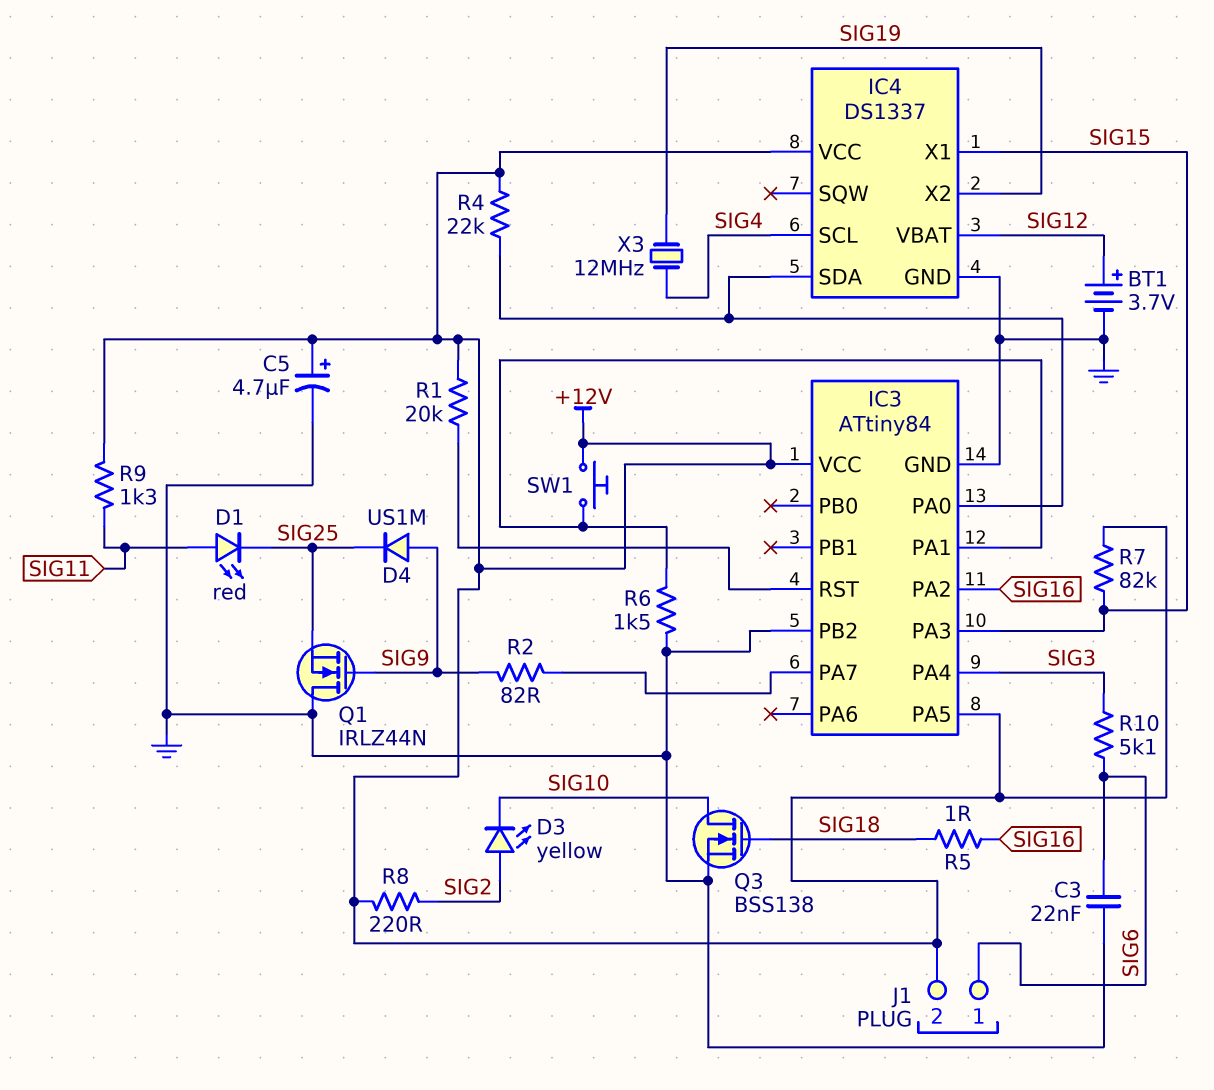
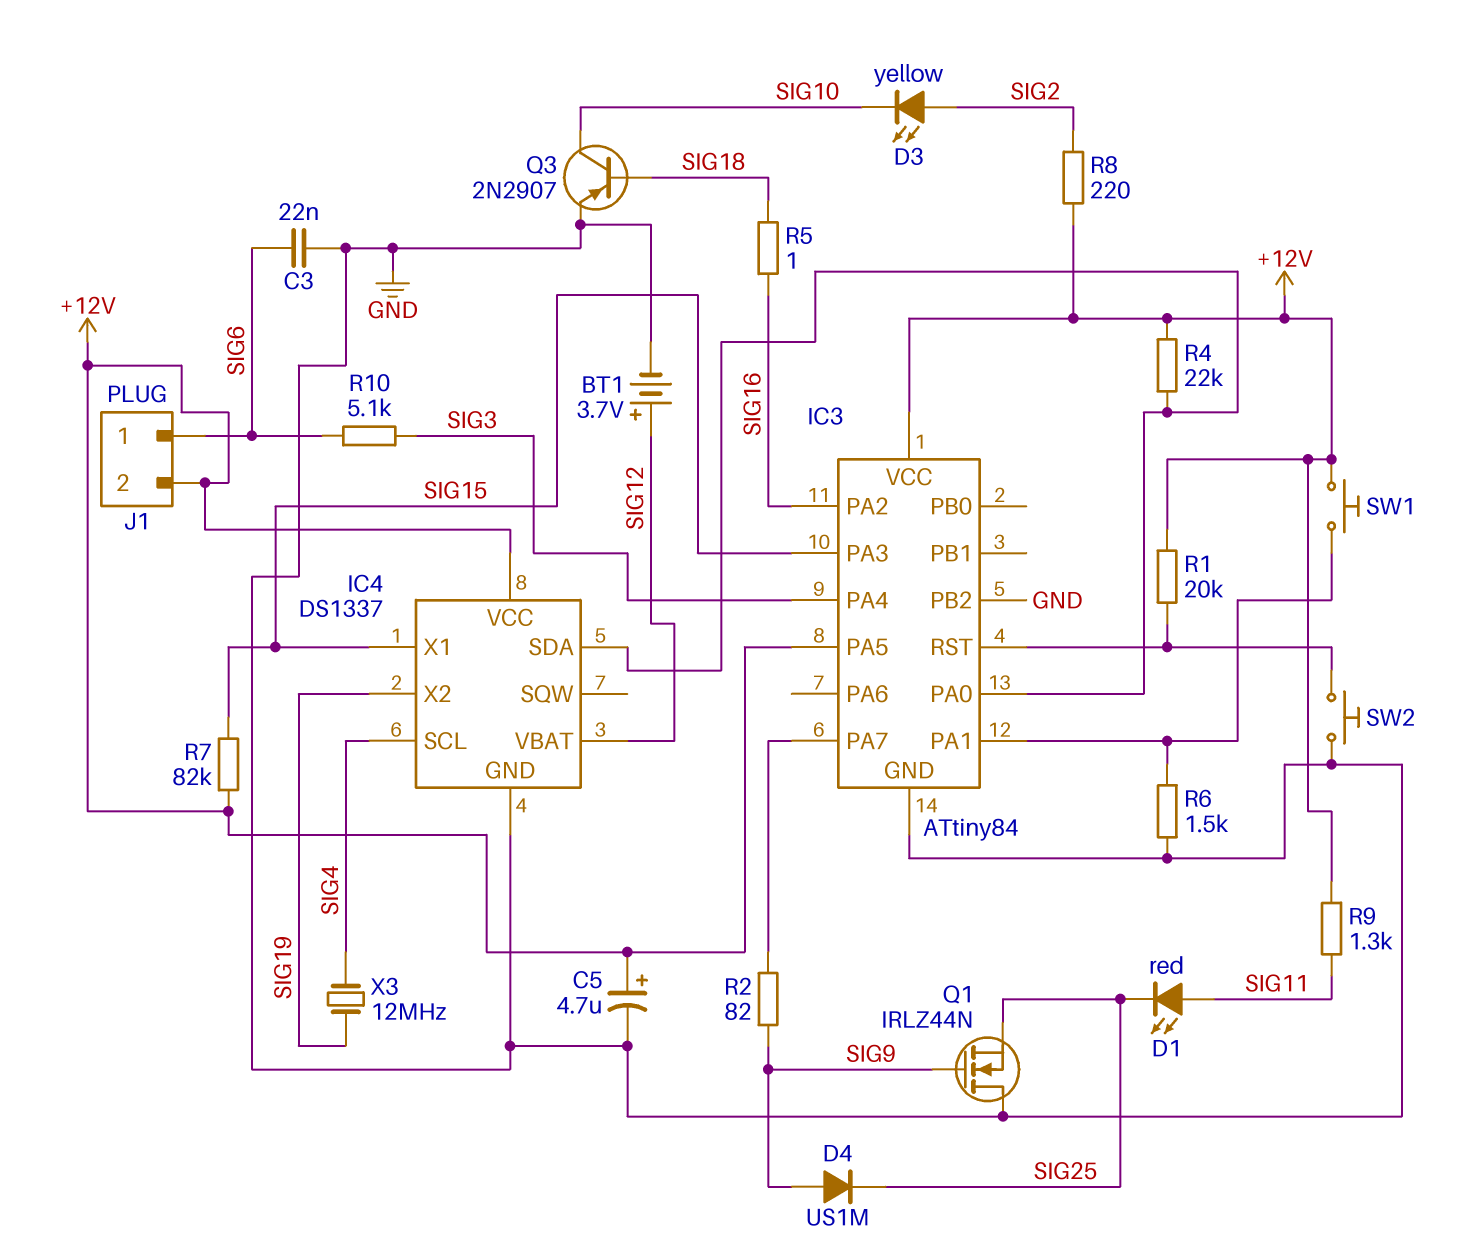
Q3: NMOS BSS138 (G SIG18, D SIG10, S GND) -> PNP 2N2907 (B SIG18, C SIG10, E GND)
SW2: none -> button (GND, IC3/RST)

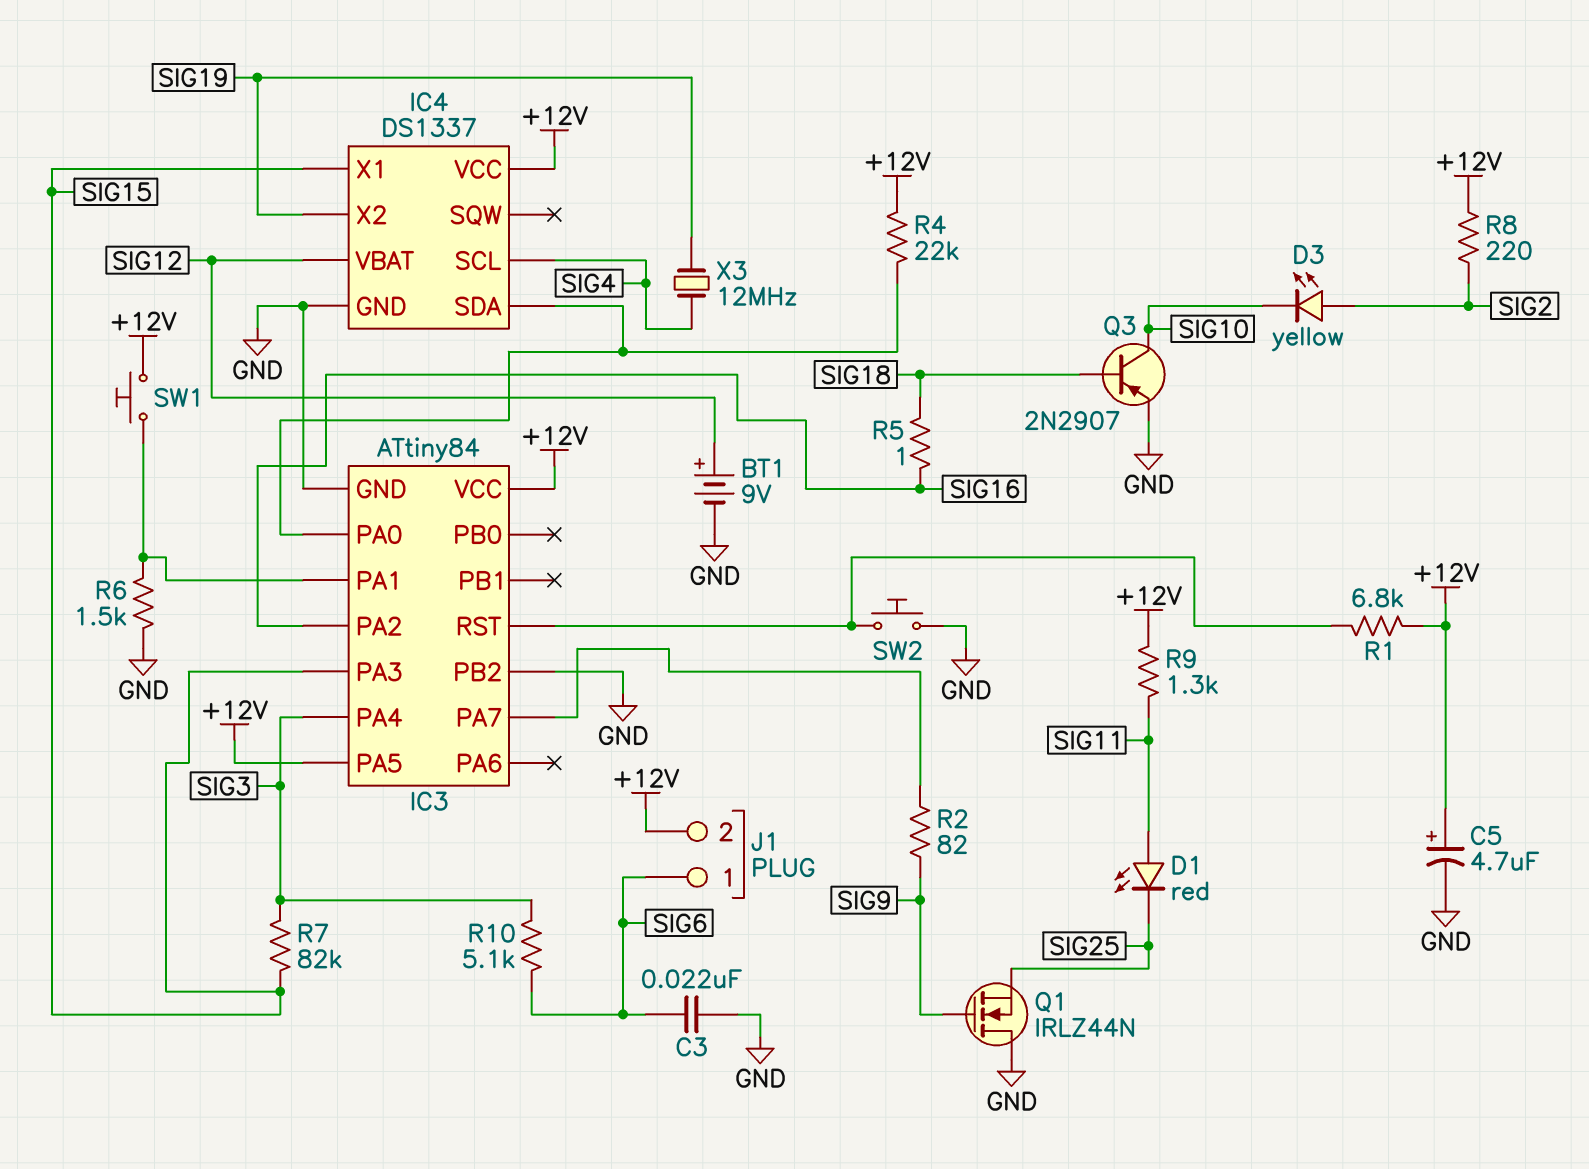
BT1: 3.7V (plus SIG12, minus GND) -> 9V (plus SIG12, minus GND)
D4: diode US1M (A SIG9, K SIG25) -> none
R1: 20k (+12V, IC3/RST) -> 6.8k (+12V, IC3/RST)
R7: 82k (+12V, SIG15) -> 82k (SIG3, SIG15)

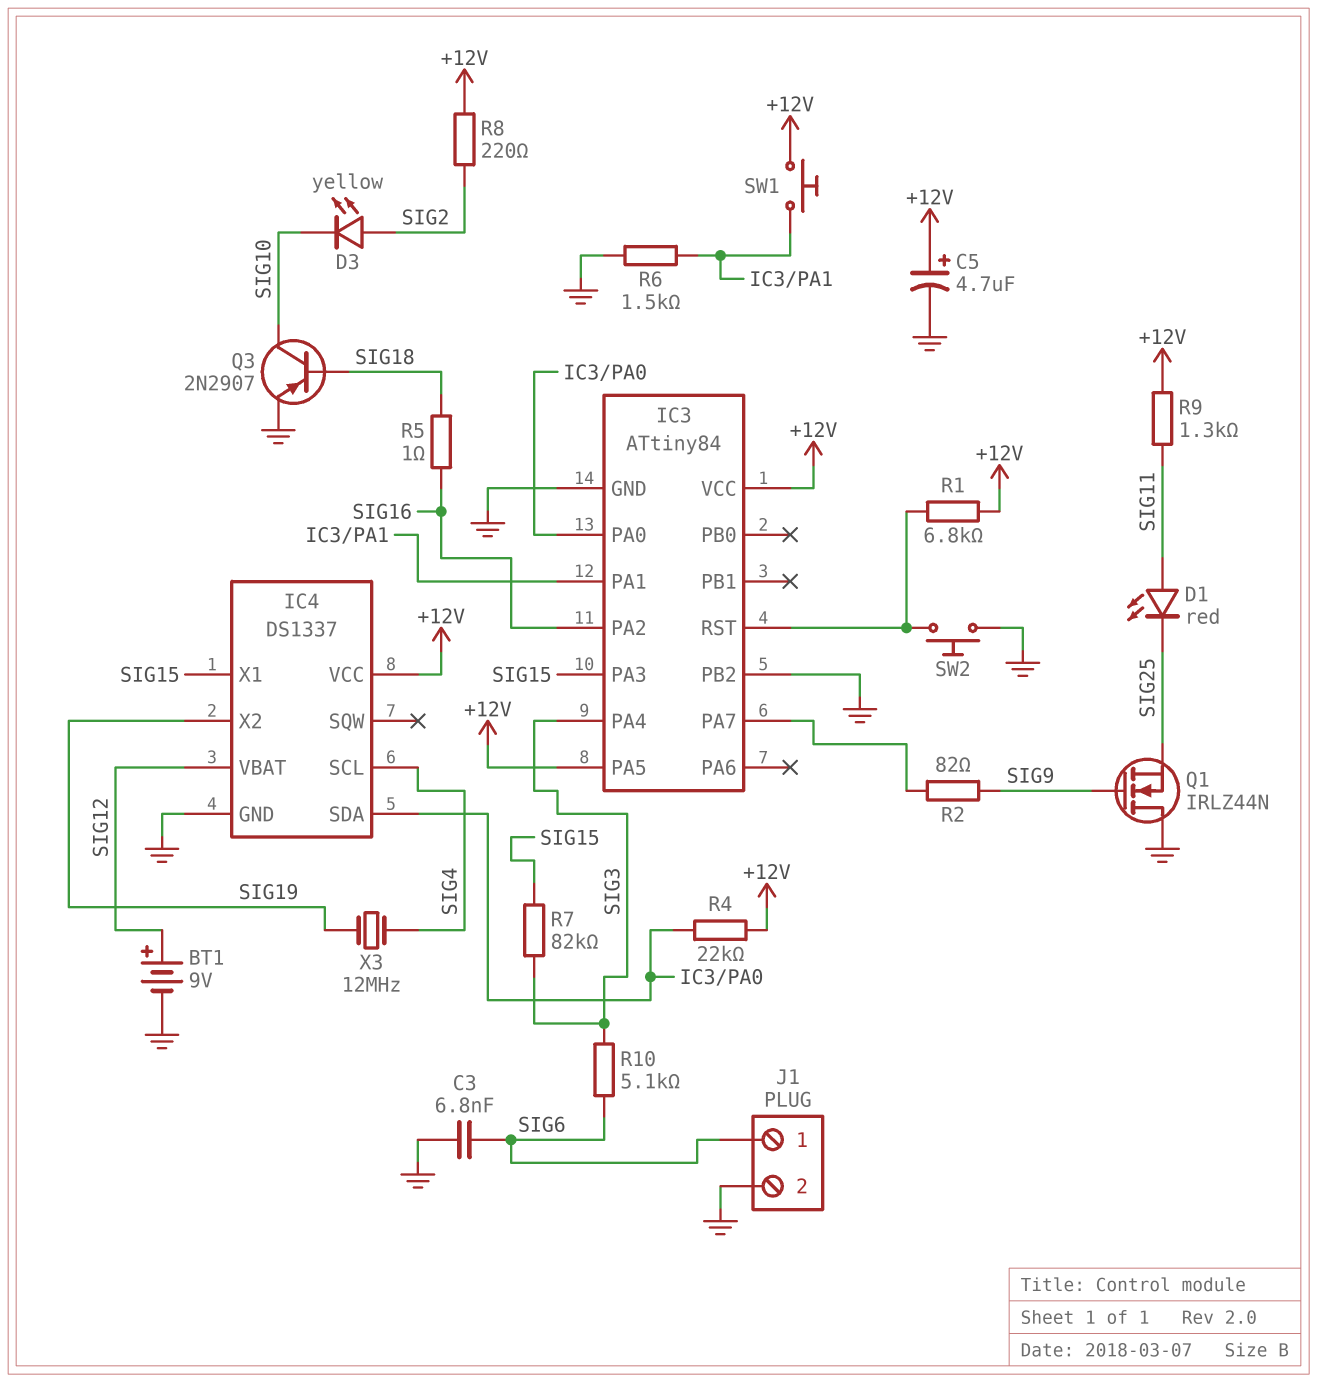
C3: 22nF (GND, SIG6) -> 6.8nF (GND, SIG6)
J1 pin 2: +12V -> GND

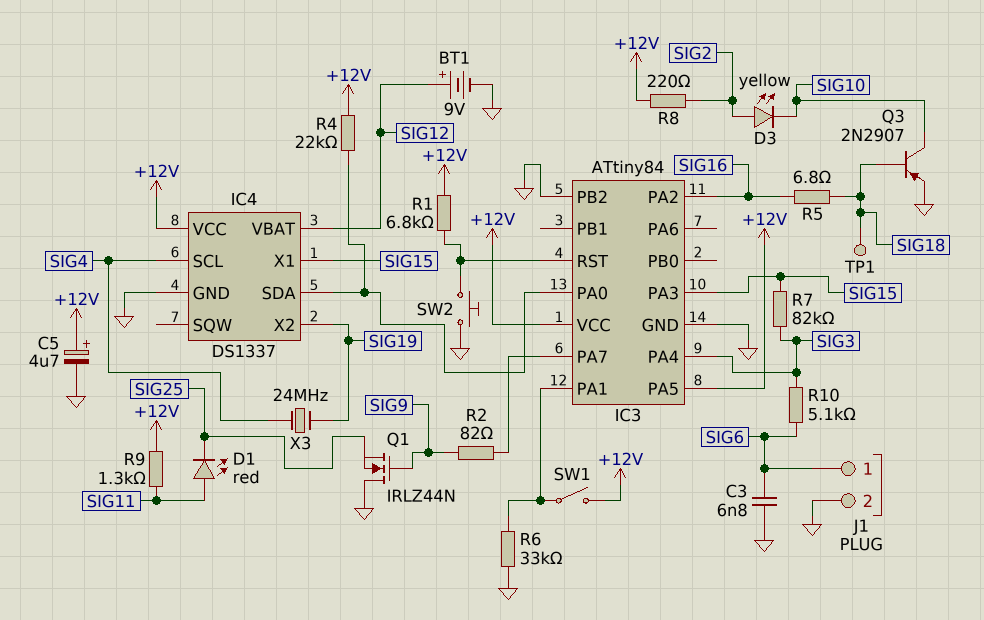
R5: 1 (SIG16, SIG18) -> 6.8 (SIG16, SIG18)
R6: 1.5k (GND, IC3/PA1) -> 33k (GND, IC3/PA1)
SW1: button (+12V, IC3/PA1) -> switch (+12V, IC3/PA1)
TP1: none -> test point (SIG18)
X3: 12MHz (SIG4, SIG19) -> 24MHz (SIG4, SIG19)

